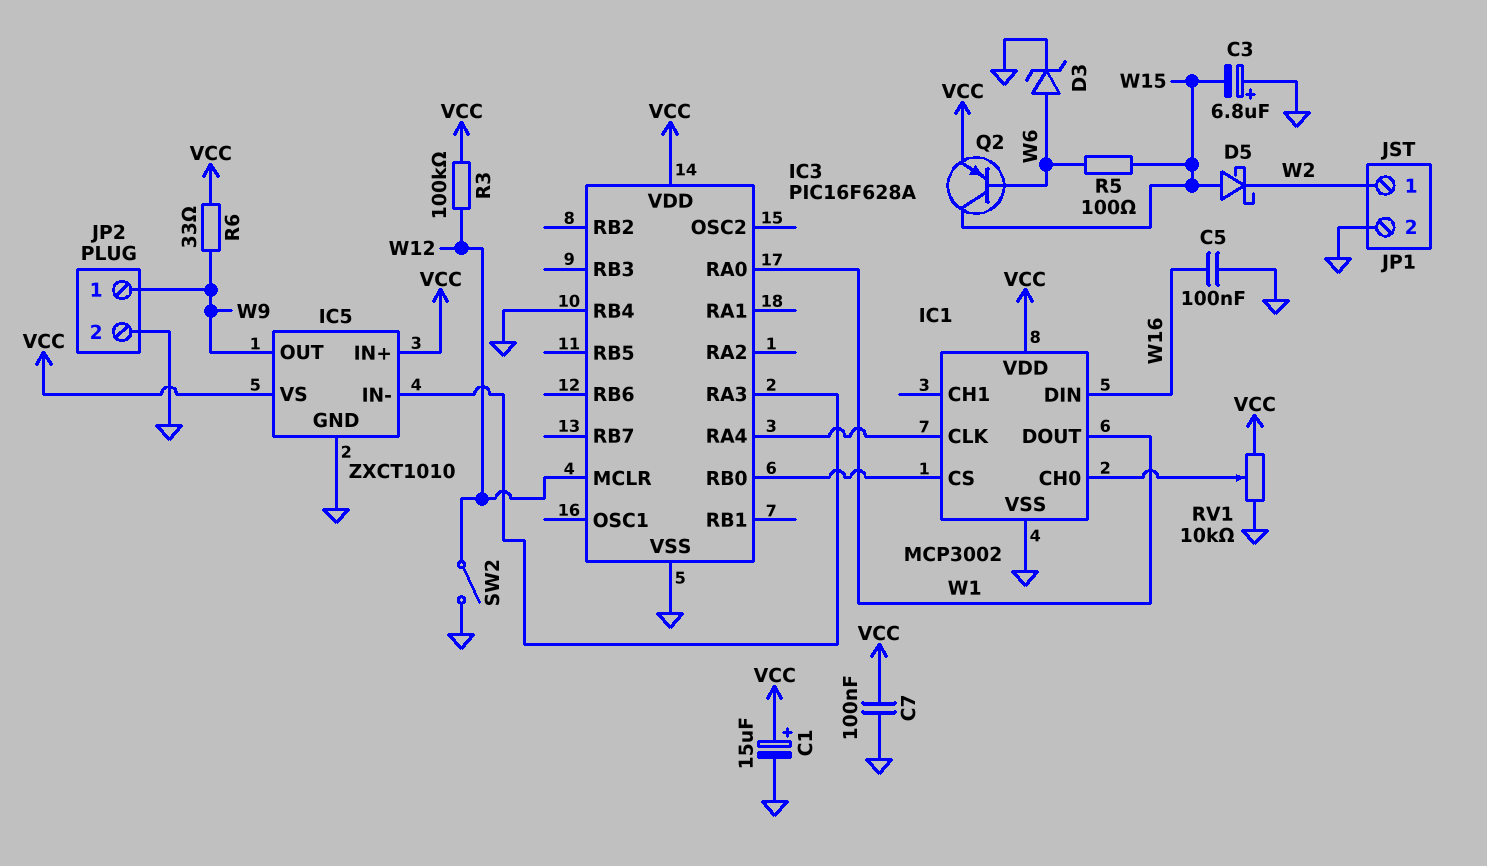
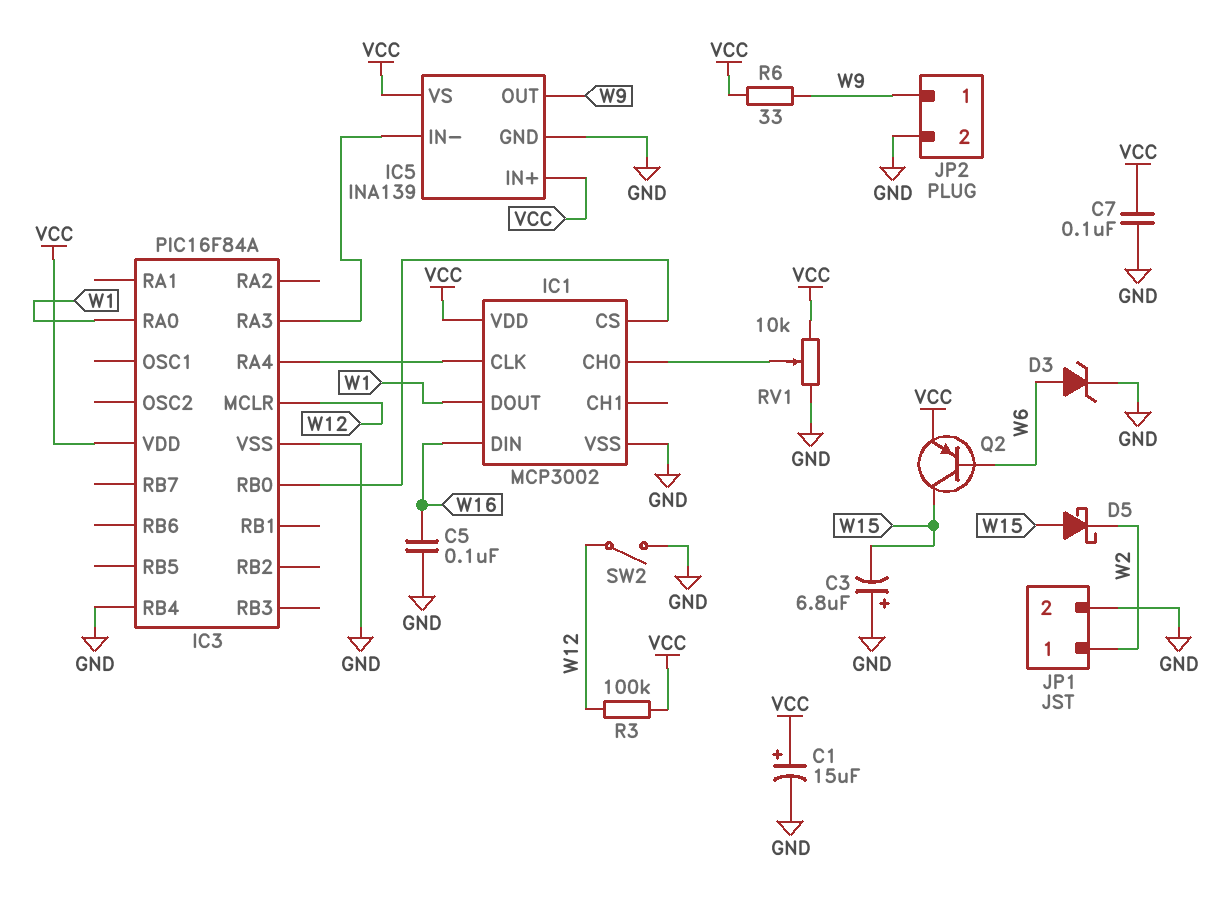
IC3: PIC16F628A -> PIC16F84A
IC5: ZXCT1010 -> INA139
R5: 100 (W6, W15) -> none

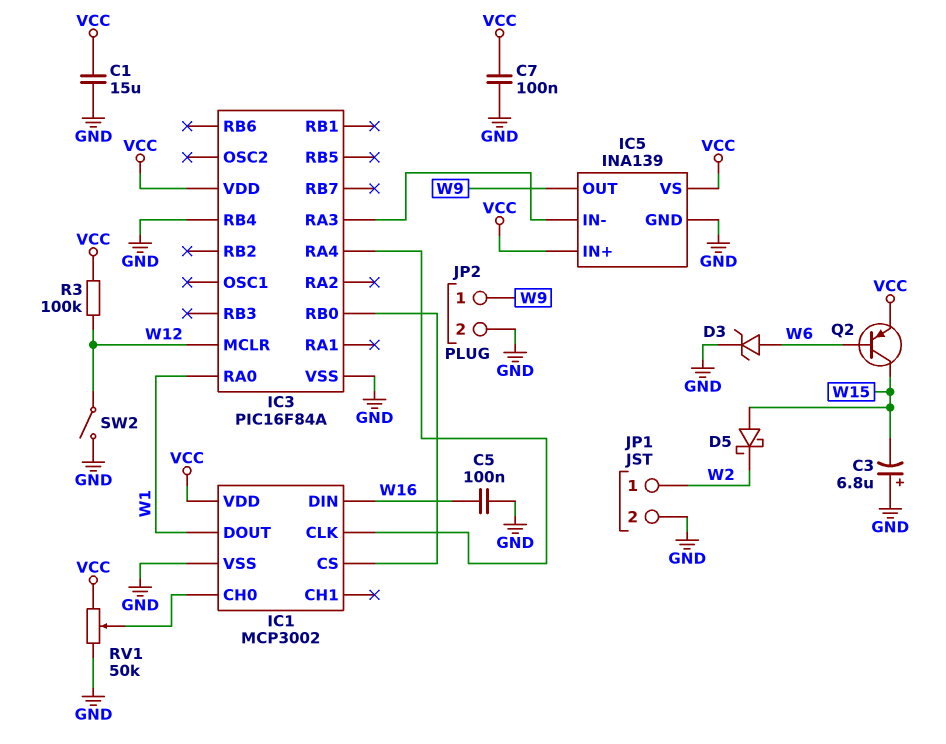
C1: 15uF (plus VCC, minus GND) -> 15uF (GND, VCC)
R6: 33 (VCC, W9) -> none
RV1: 10k (GND, VCC, wiper IC1/CH0) -> 50k (GND, VCC, wiper IC1/CH0)

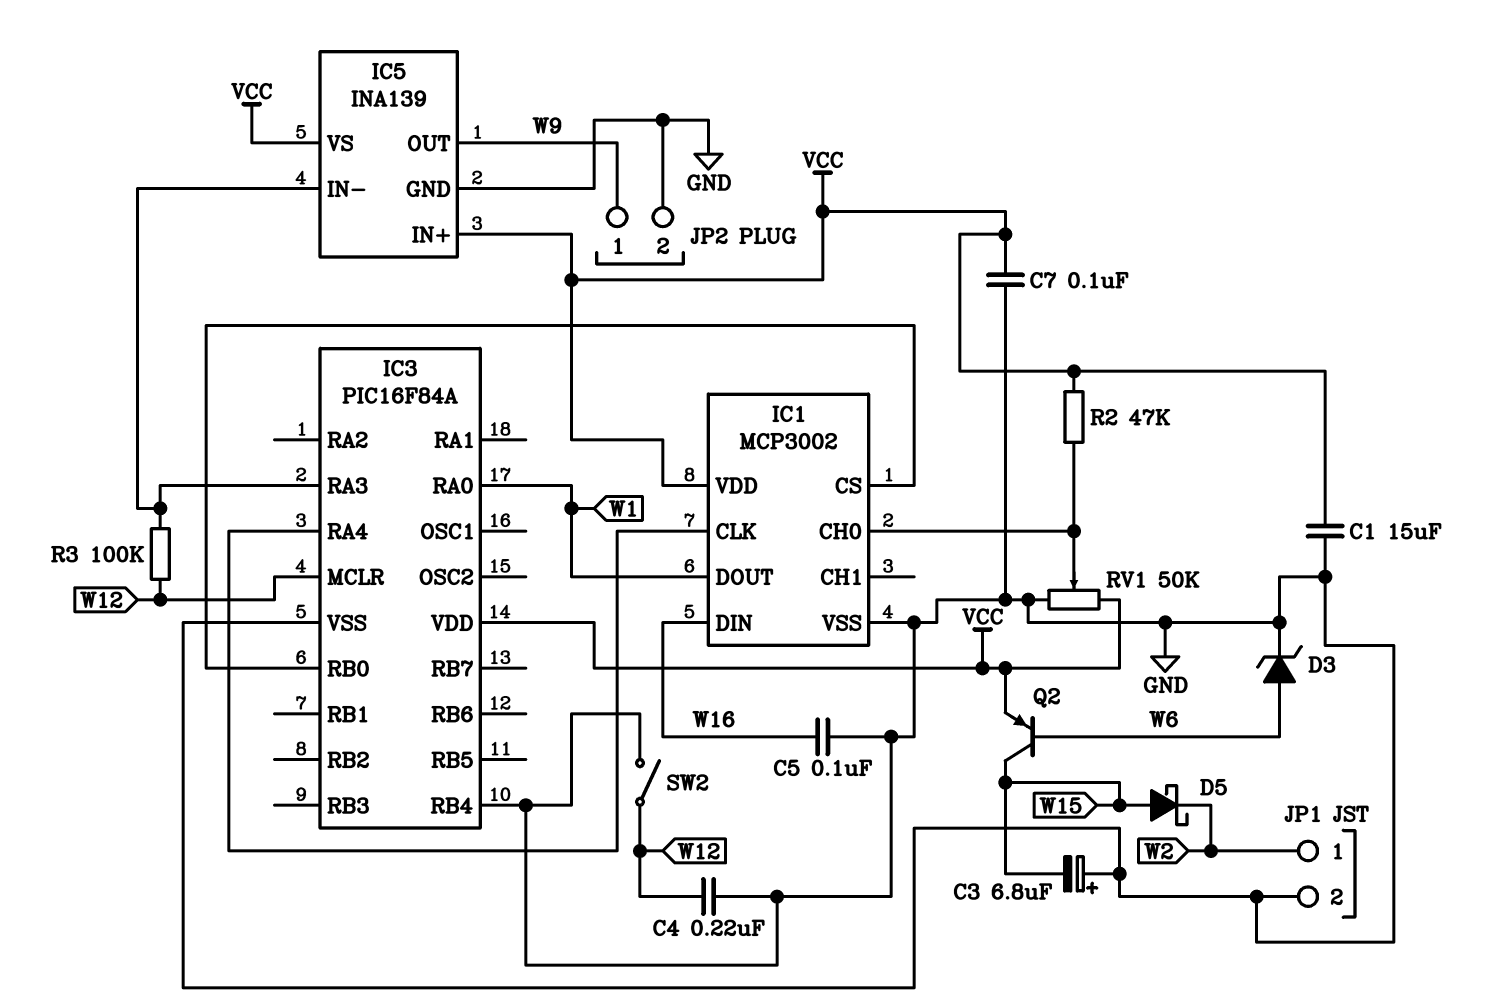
C4: none -> 220nF (GND, W12)
R2: none -> 47k (IC1/CH0, VCC)
R3: 100k (VCC, W12) -> 100k (IC3/RA3, W12)

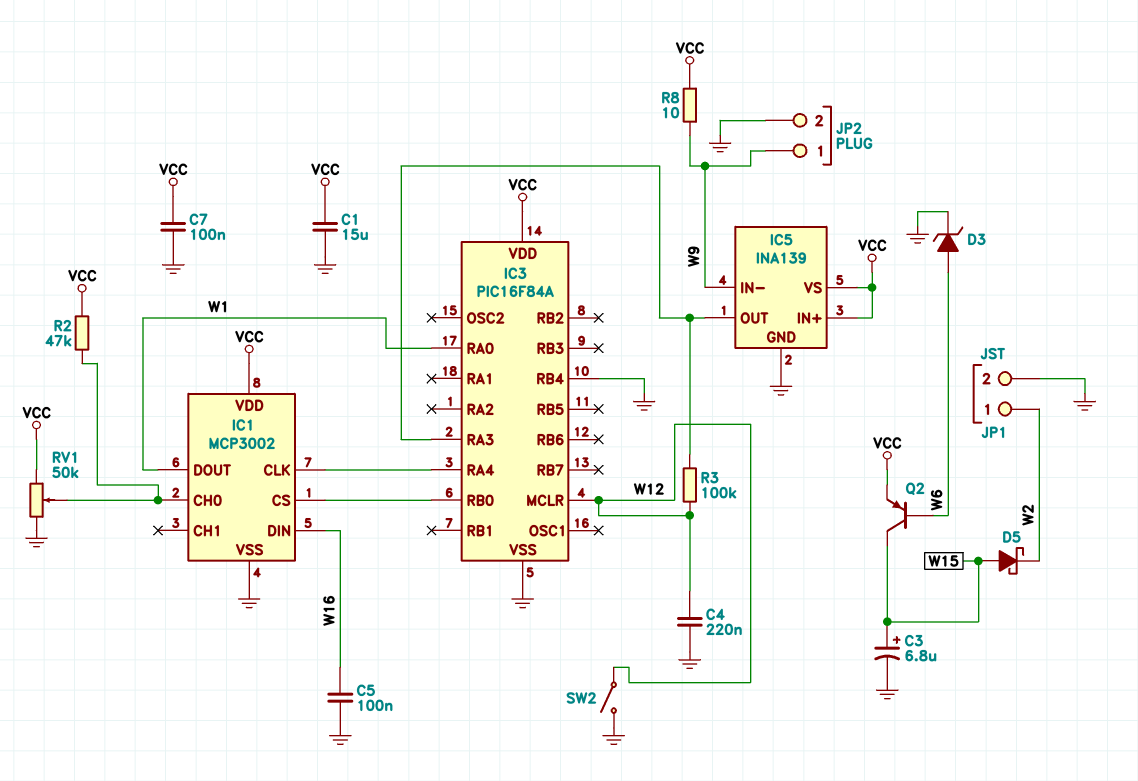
C3: 6.8uF (plus GND, minus W15) -> 6.8uF (plus W15, minus GND)
IC5 pin IN-: IC3/RA3 -> W9
IC5 pin OUT: W9 -> IC3/RA3
R8: none -> 10 (VCC, W9)

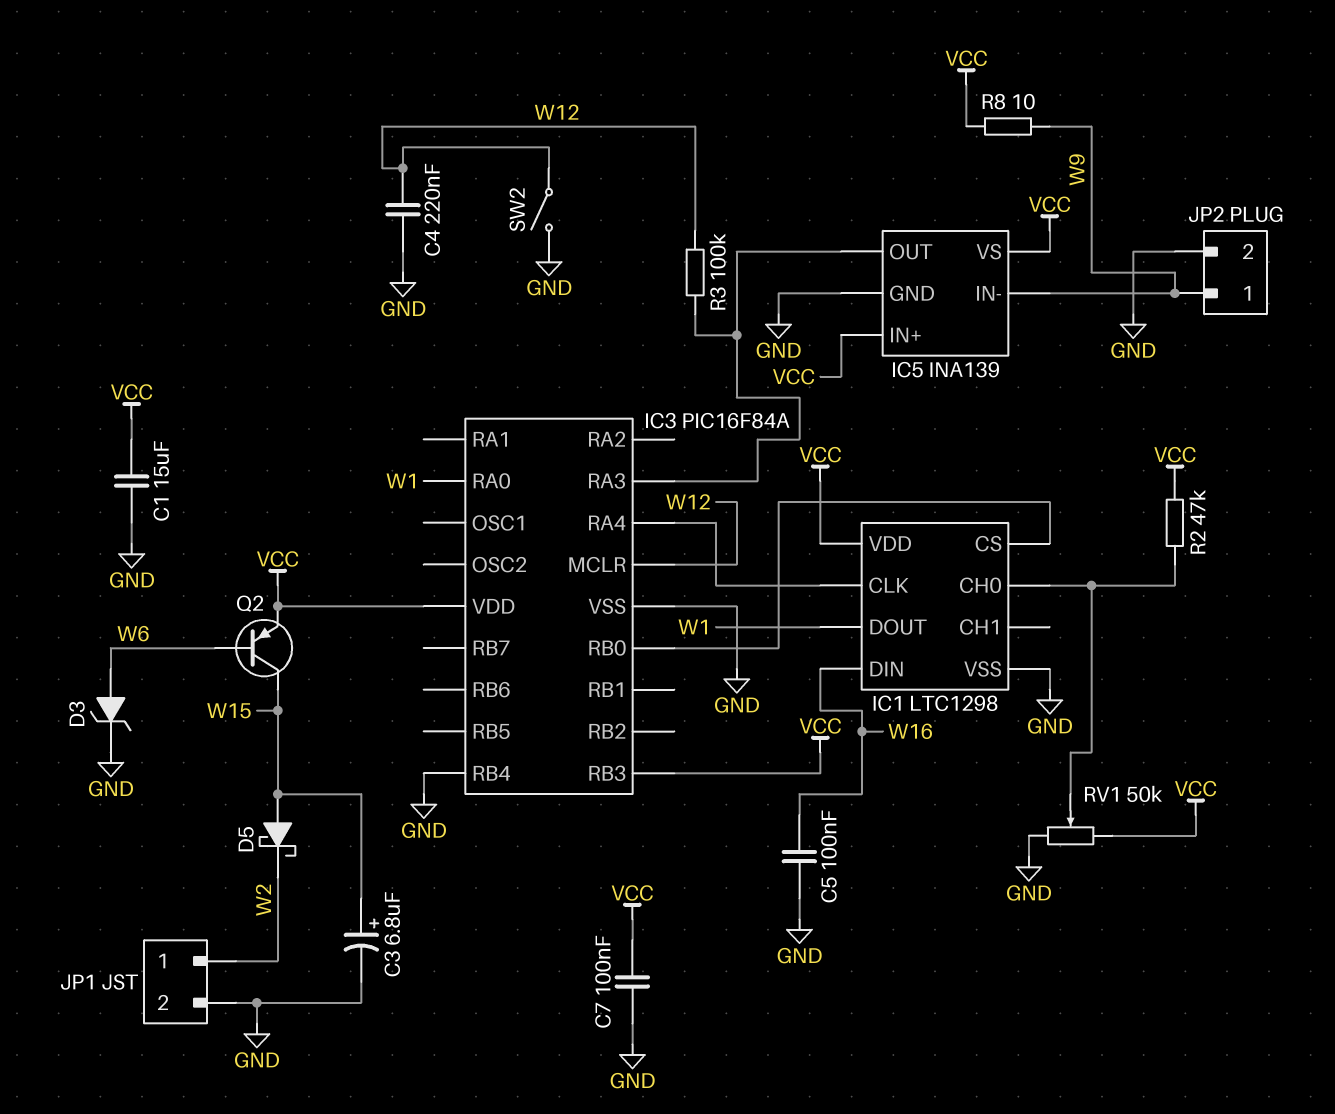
IC1: MCP3002 -> LTC1298
IC3 pin RB3: none -> VCC

